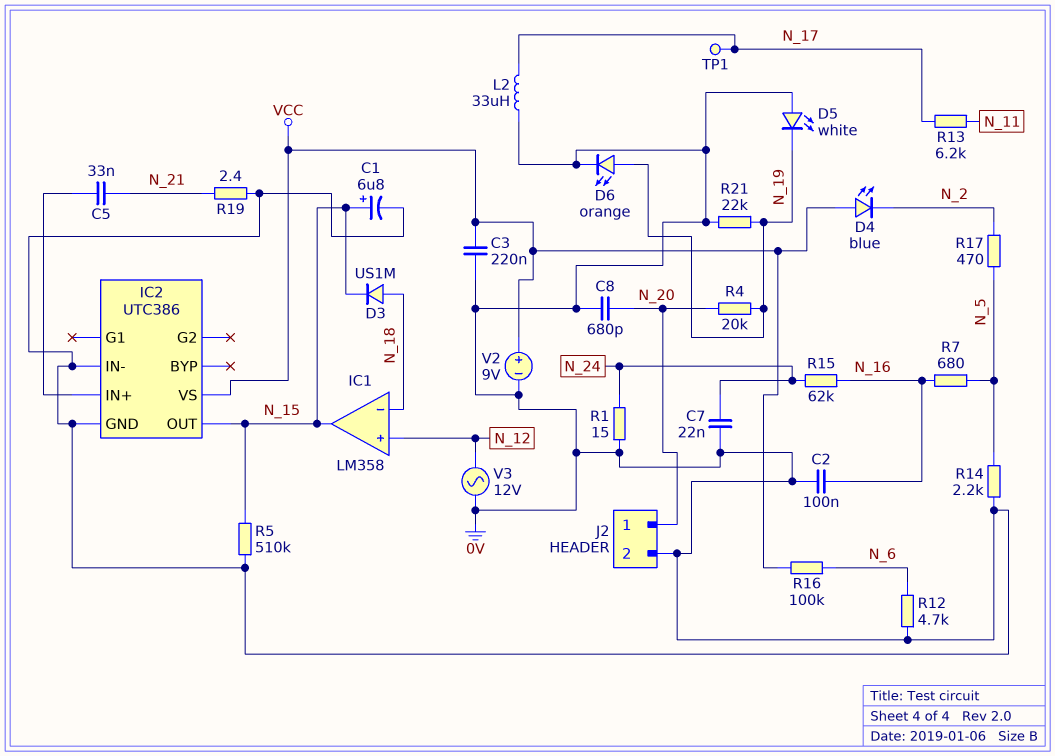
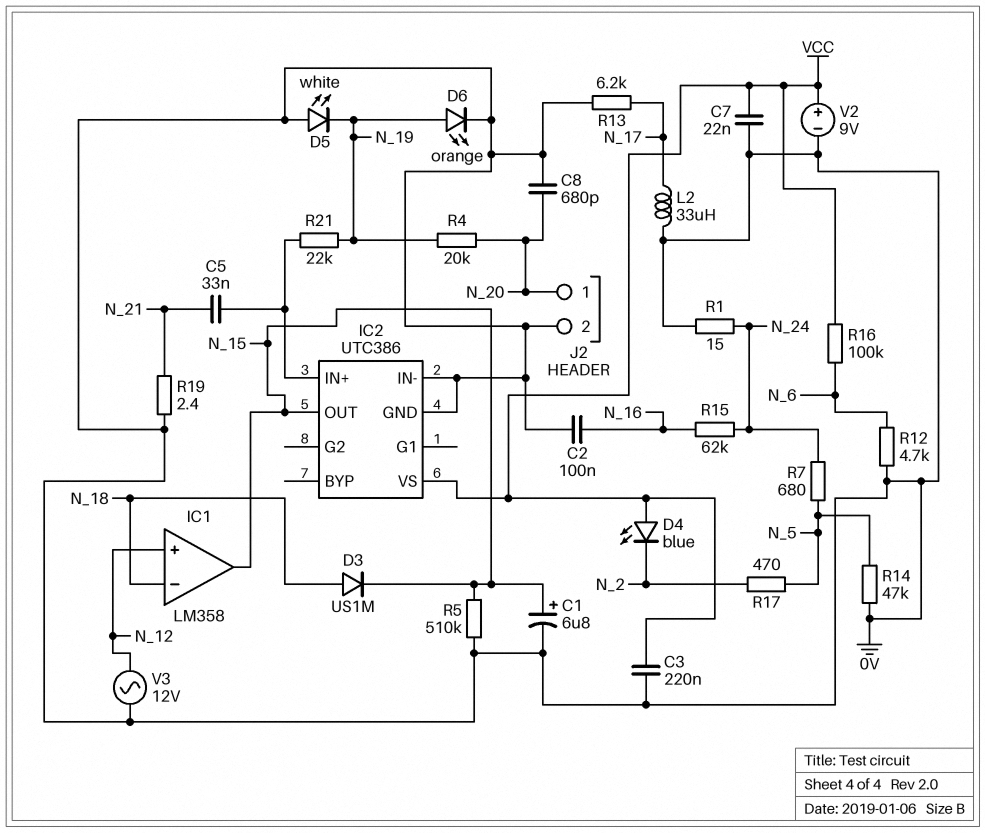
C7: 22nF (0V, N_24) -> 22nF (0V, VCC)
R7: 680 (N_5, N_16) -> 680 (N_5, N_24)
R13: 6.2k (N_11, N_17) -> 6.2k (0V, N_17)
R14: 2.2k (0V, N_5) -> 47k (0V, N_5)
R21: 22k (0V, N_19) -> 22k (IC2/IN+, N_19)
TP1: test point (N_17) -> none

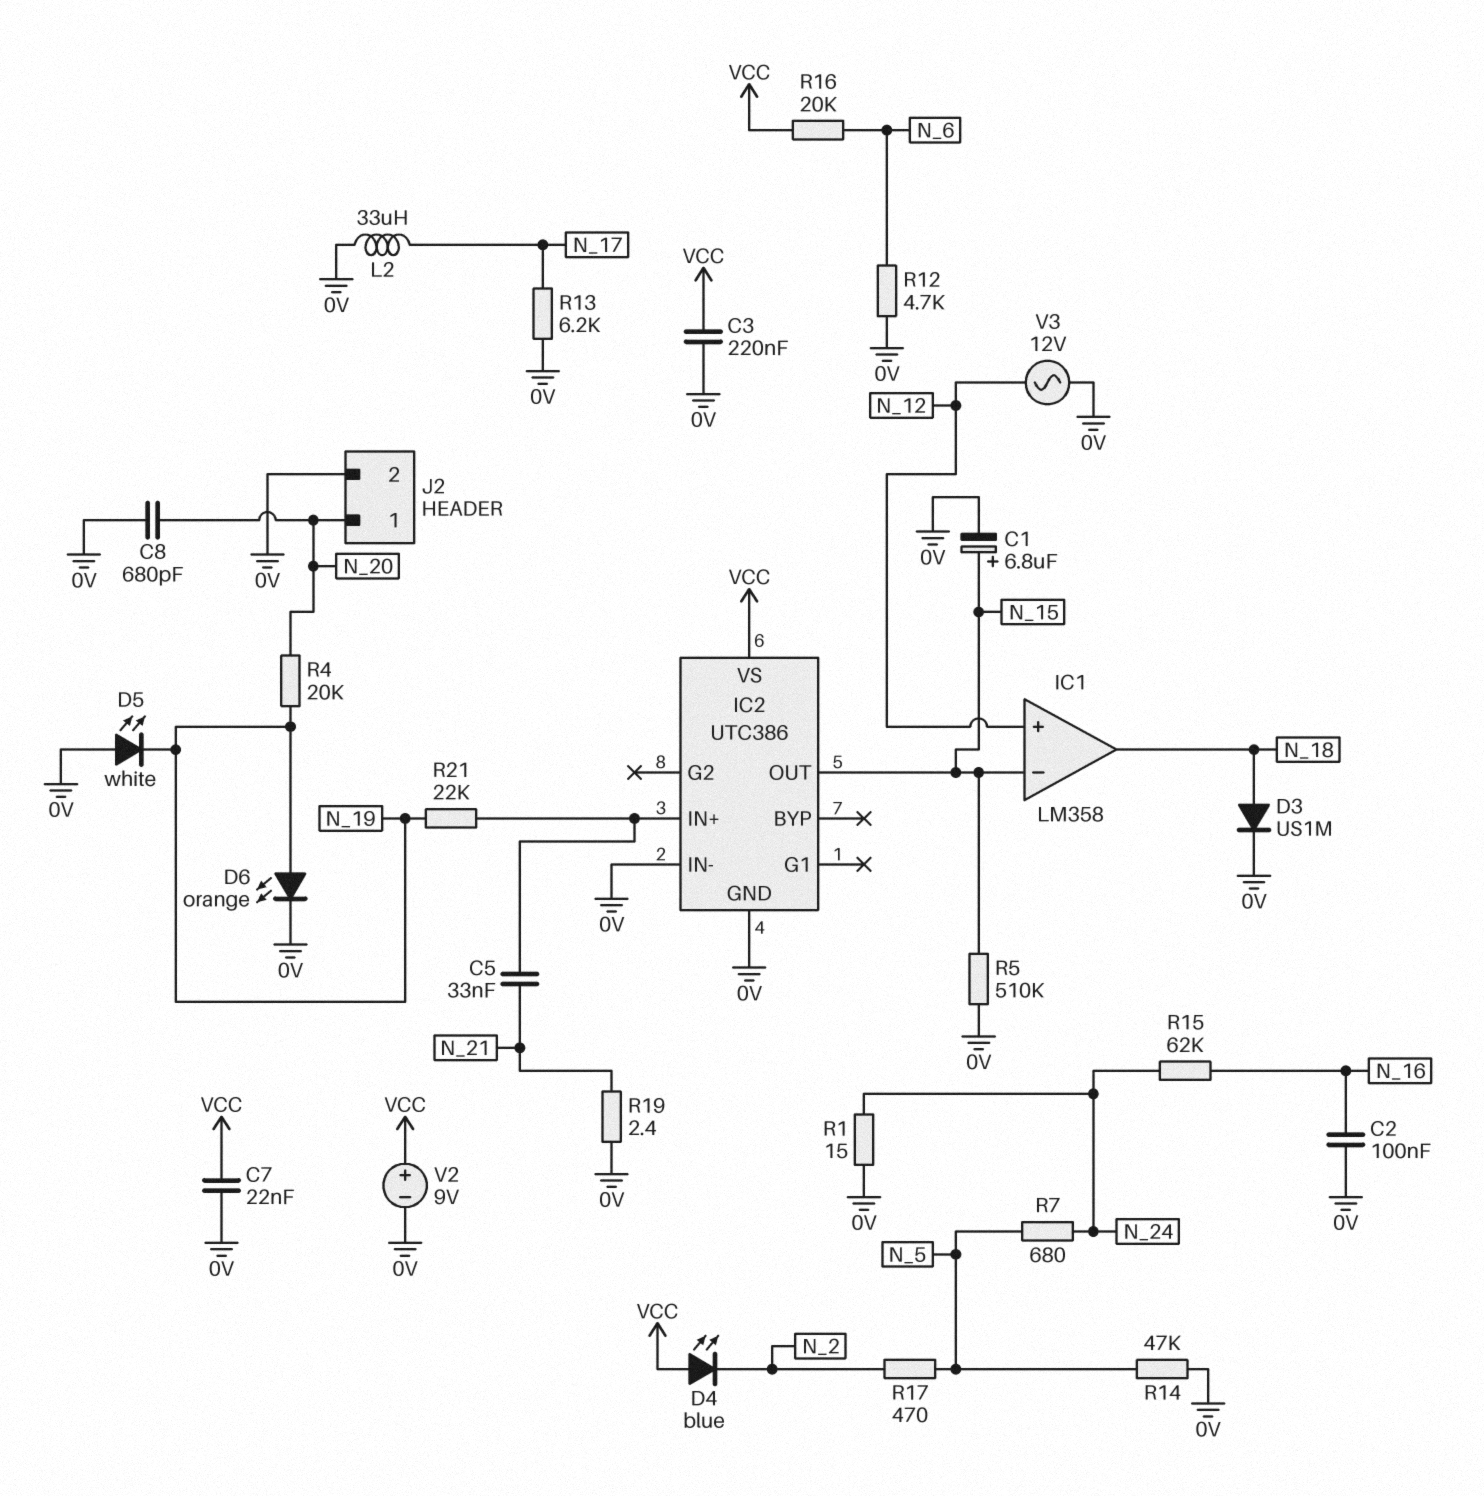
D3: diode US1M (A N_18, K N_15) -> diode US1M (A N_18, K 0V)
IC1 pin in-: N_18 -> N_15
IC1 pin out: N_15 -> N_18
R16: 100k (N_6, VCC) -> 20k (N_6, VCC)

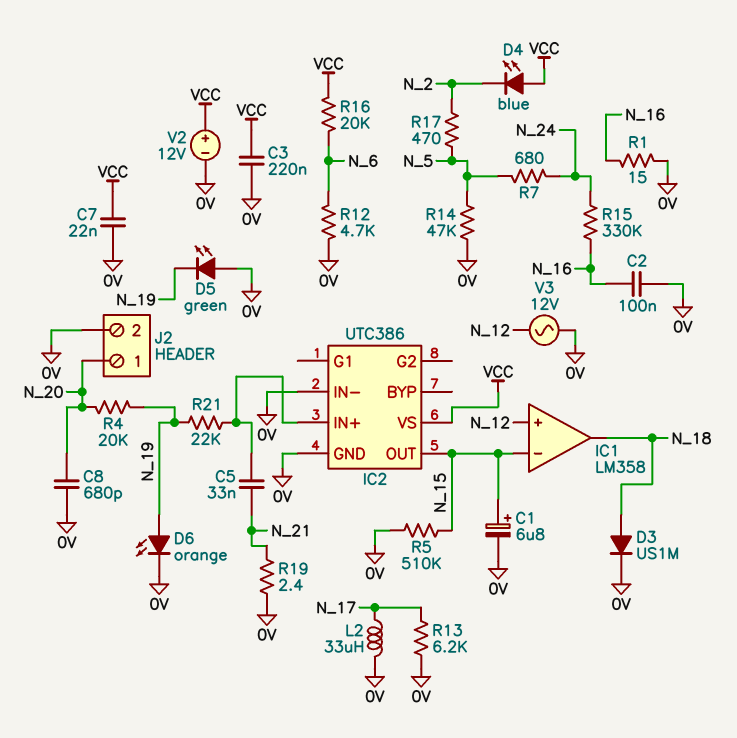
D5: LED white (A 0V, K N_19) -> LED green (A 0V, K N_19)
R1: 15 (0V, N_24) -> 15 (0V, N_16)
R15: 62k (N_16, N_24) -> 330k (N_16, N_24)
V2: 9V (plus VCC, minus 0V) -> 12V (plus VCC, minus 0V)

